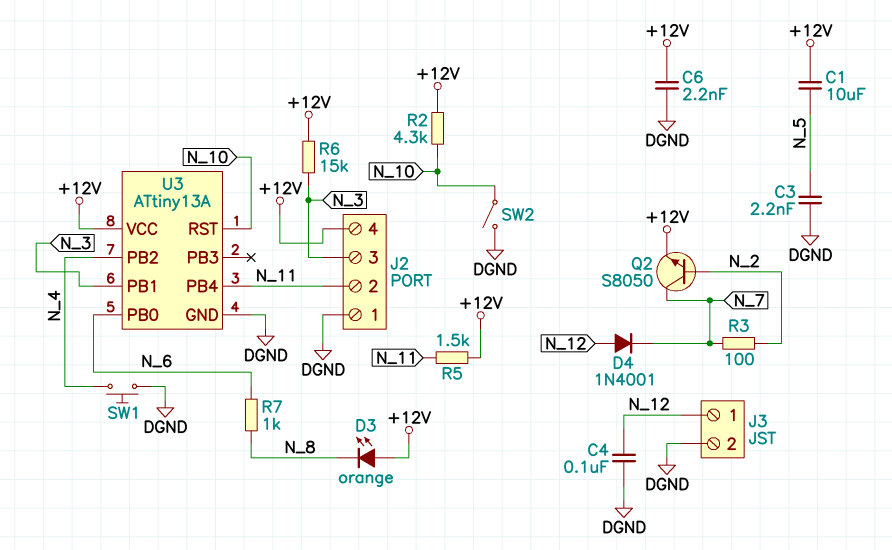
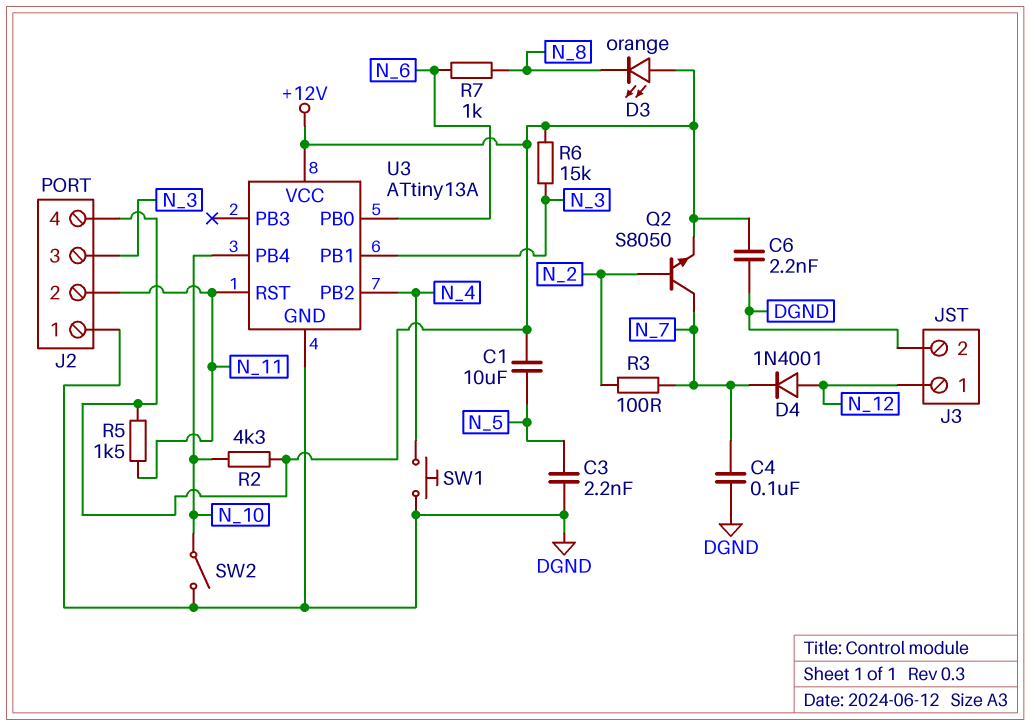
C4: 100nF (DGND, N_12) -> 100nF (DGND, N_7)
U3 pin PB4: N_11 -> N_10
U3 pin RST: N_10 -> N_11

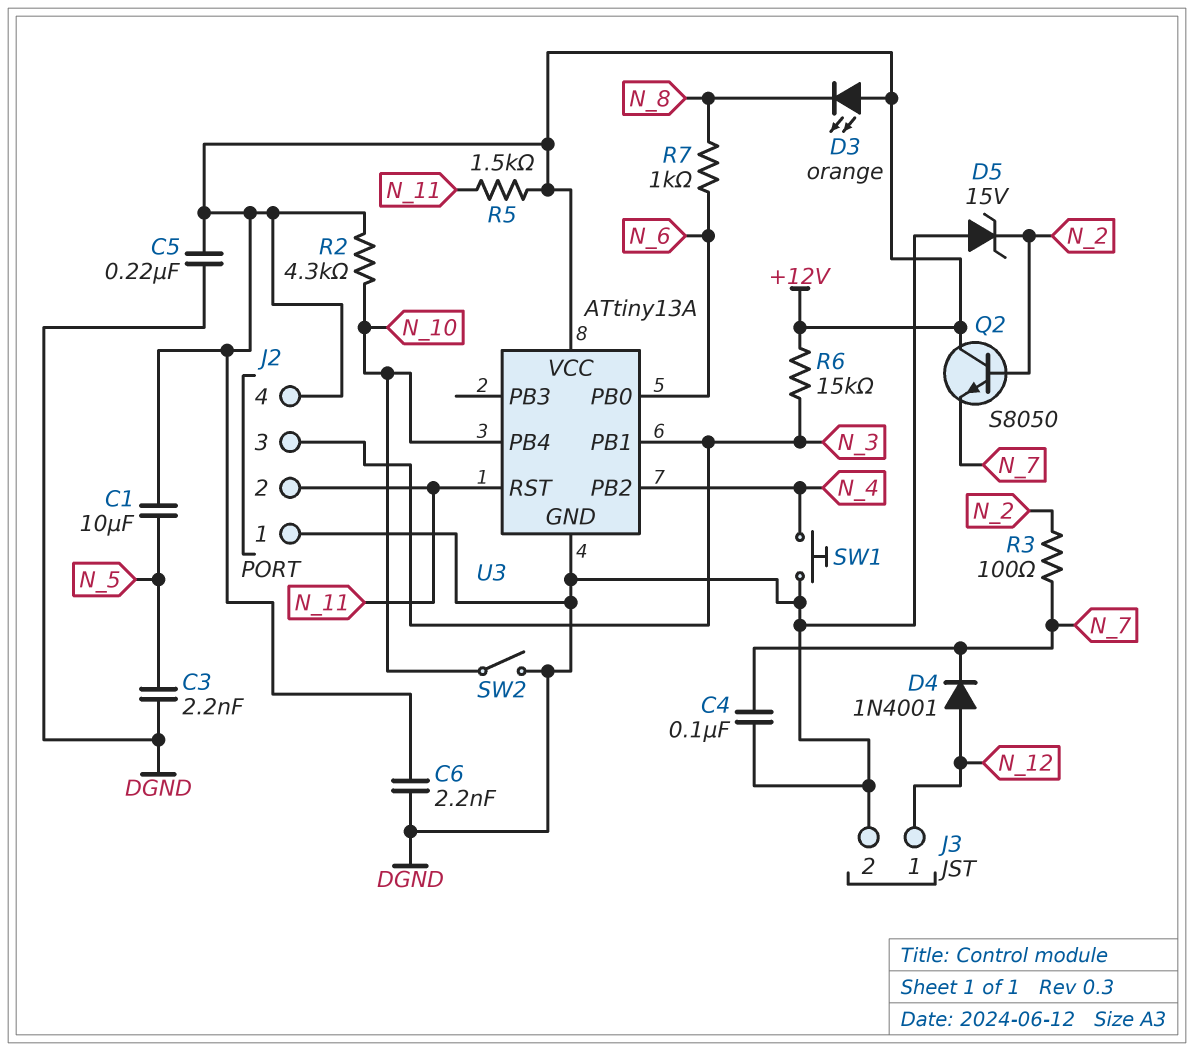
C5: none -> 220nF (+12V, DGND)
D5: none -> zener 15V (A DGND, K N_2)
Q2: NPN S8050 (B N_2, C N_7, E +12V) -> NPN S8050 (B N_2, C +12V, E N_7)

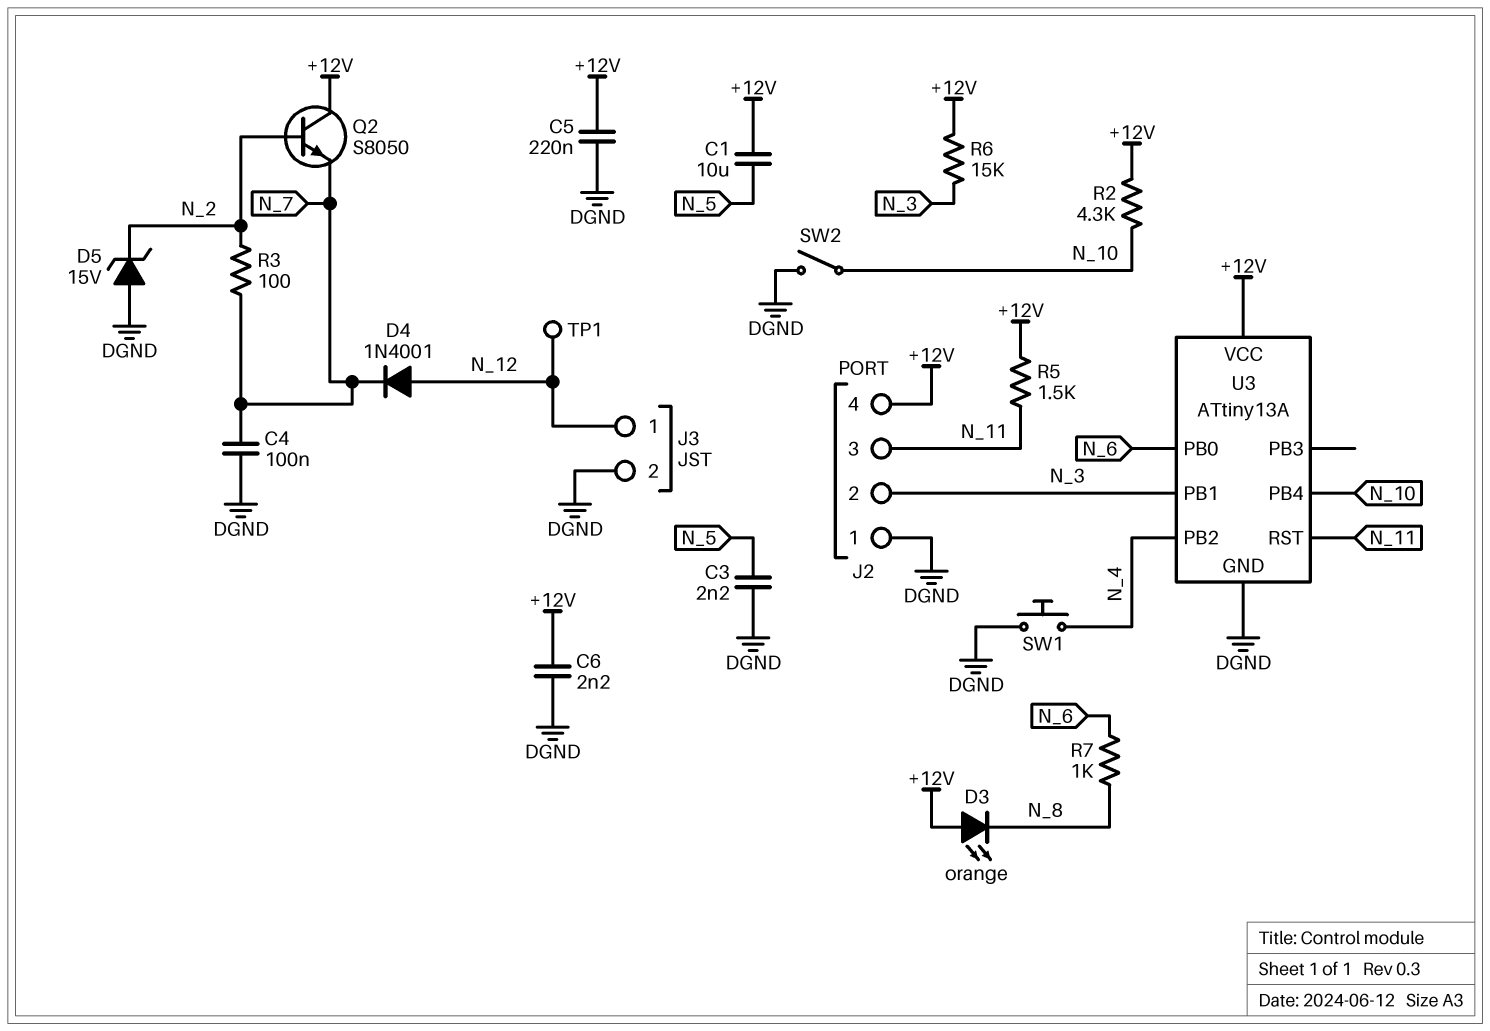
J2 pin 2: N_11 -> N_3
J2 pin 3: N_3 -> N_11
TP1: none -> test point (N_12)

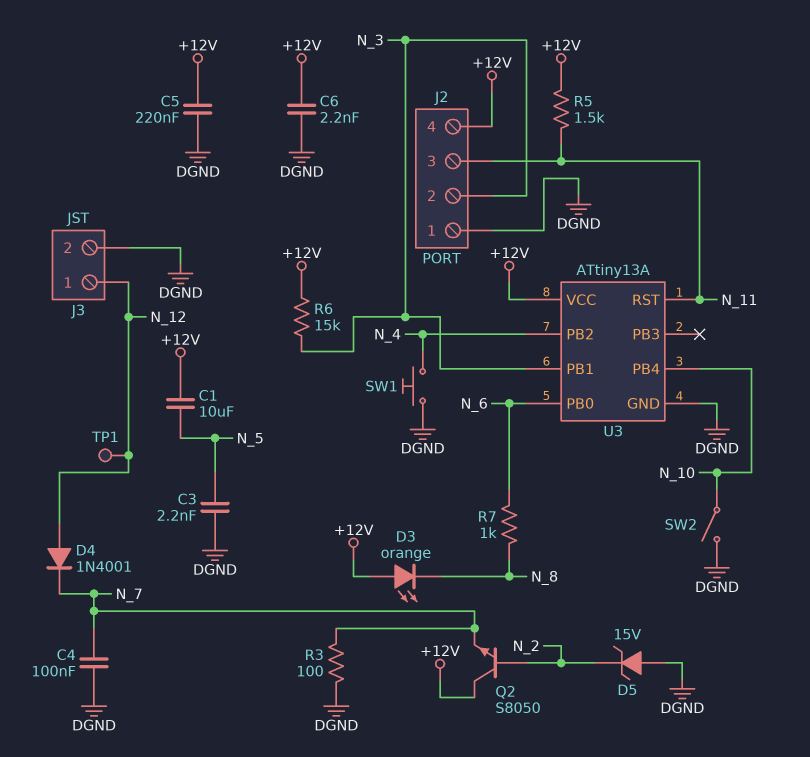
R2: 4.3k (+12V, N_10) -> none
R3: 100 (N_2, N_7) -> 100 (DGND, N_7)

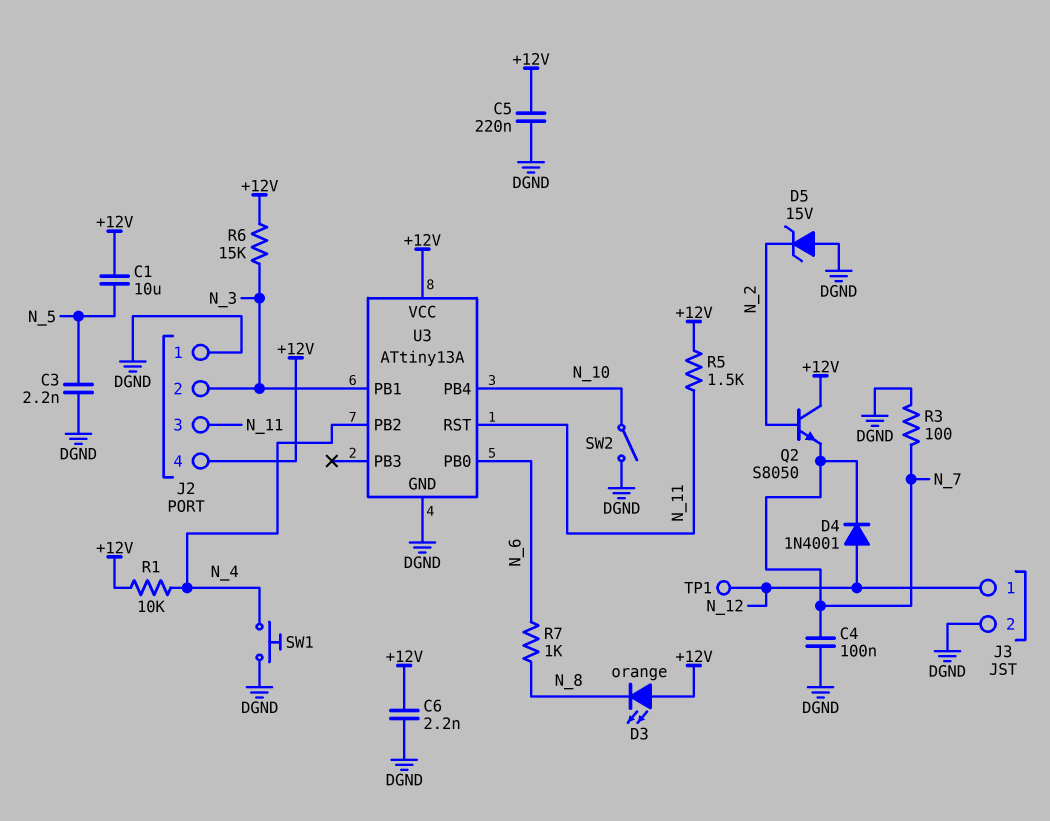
R1: none -> 10k (+12V, N_4)

